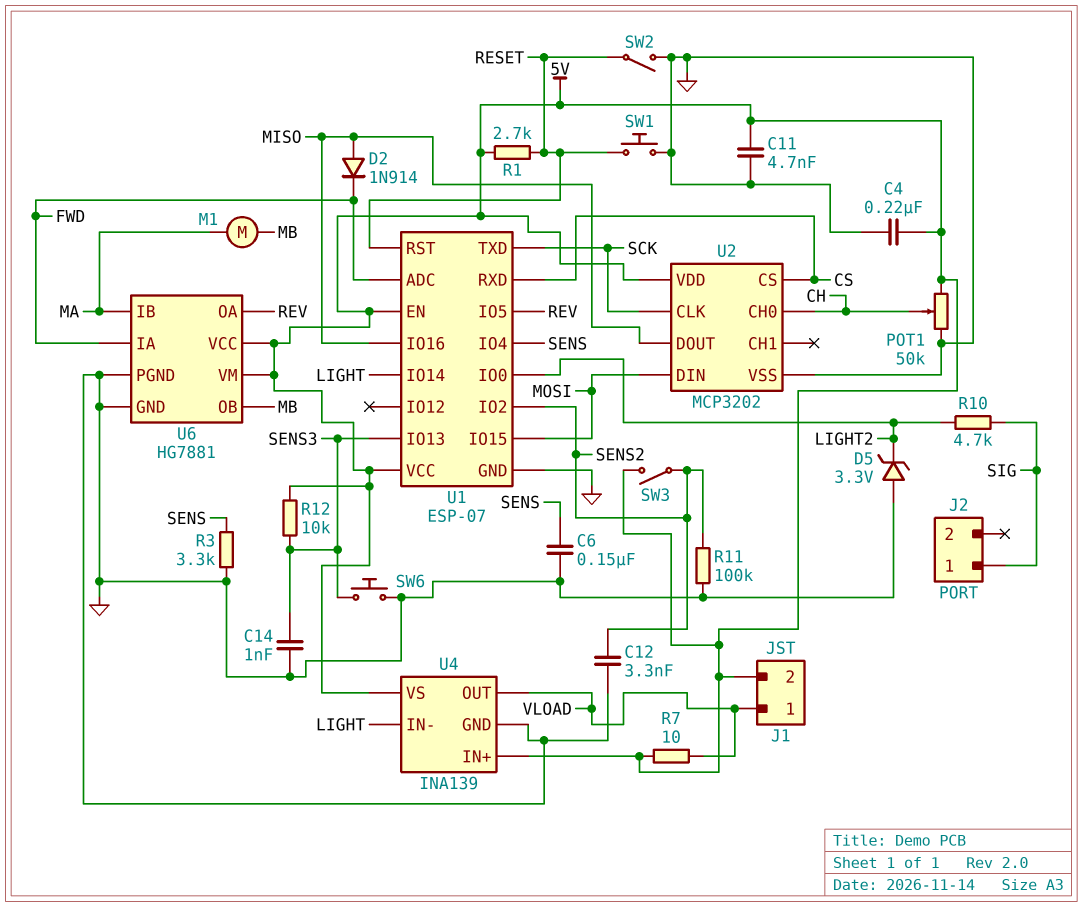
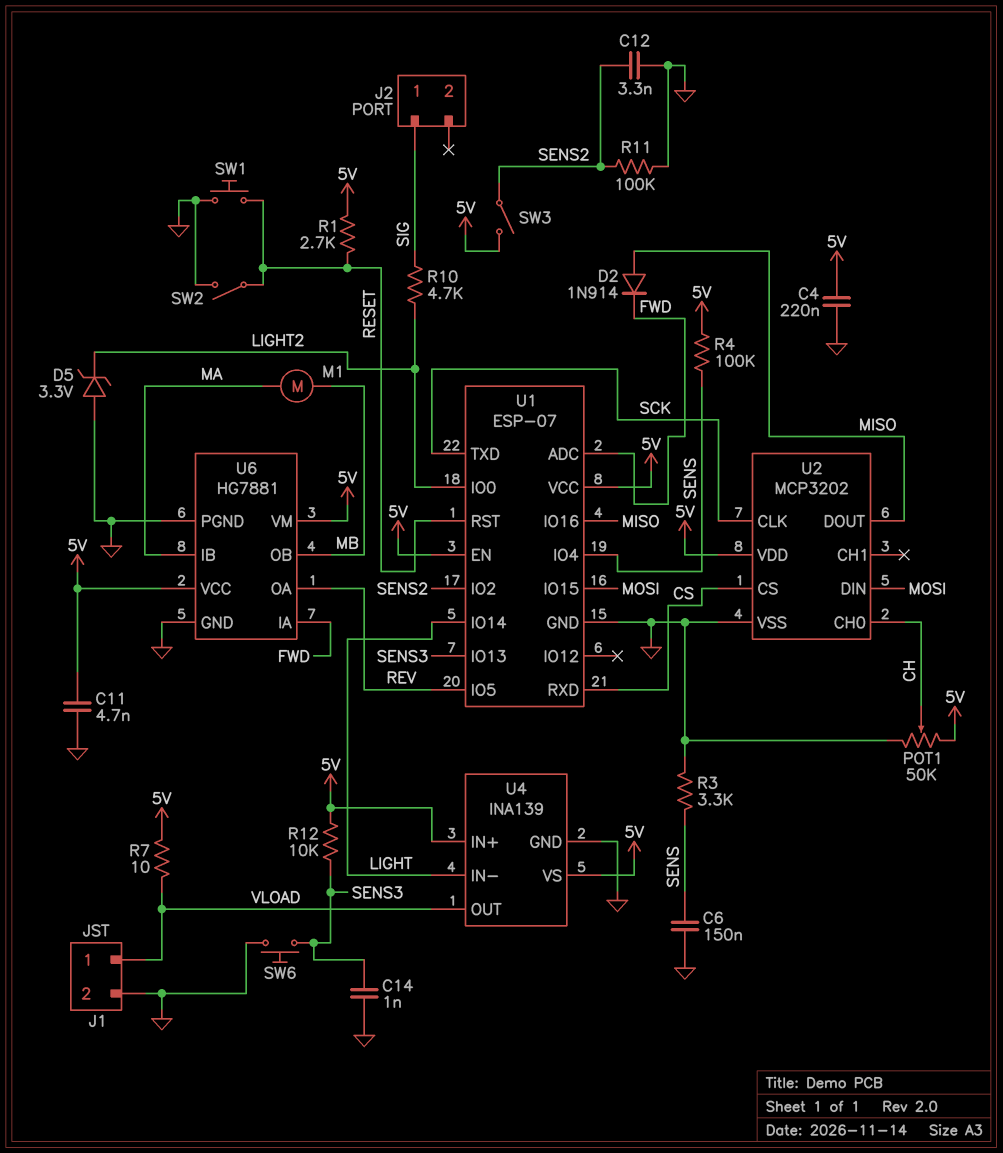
J1 pin 2: 5V -> GND
R4: none -> 100k (5V, SENS)

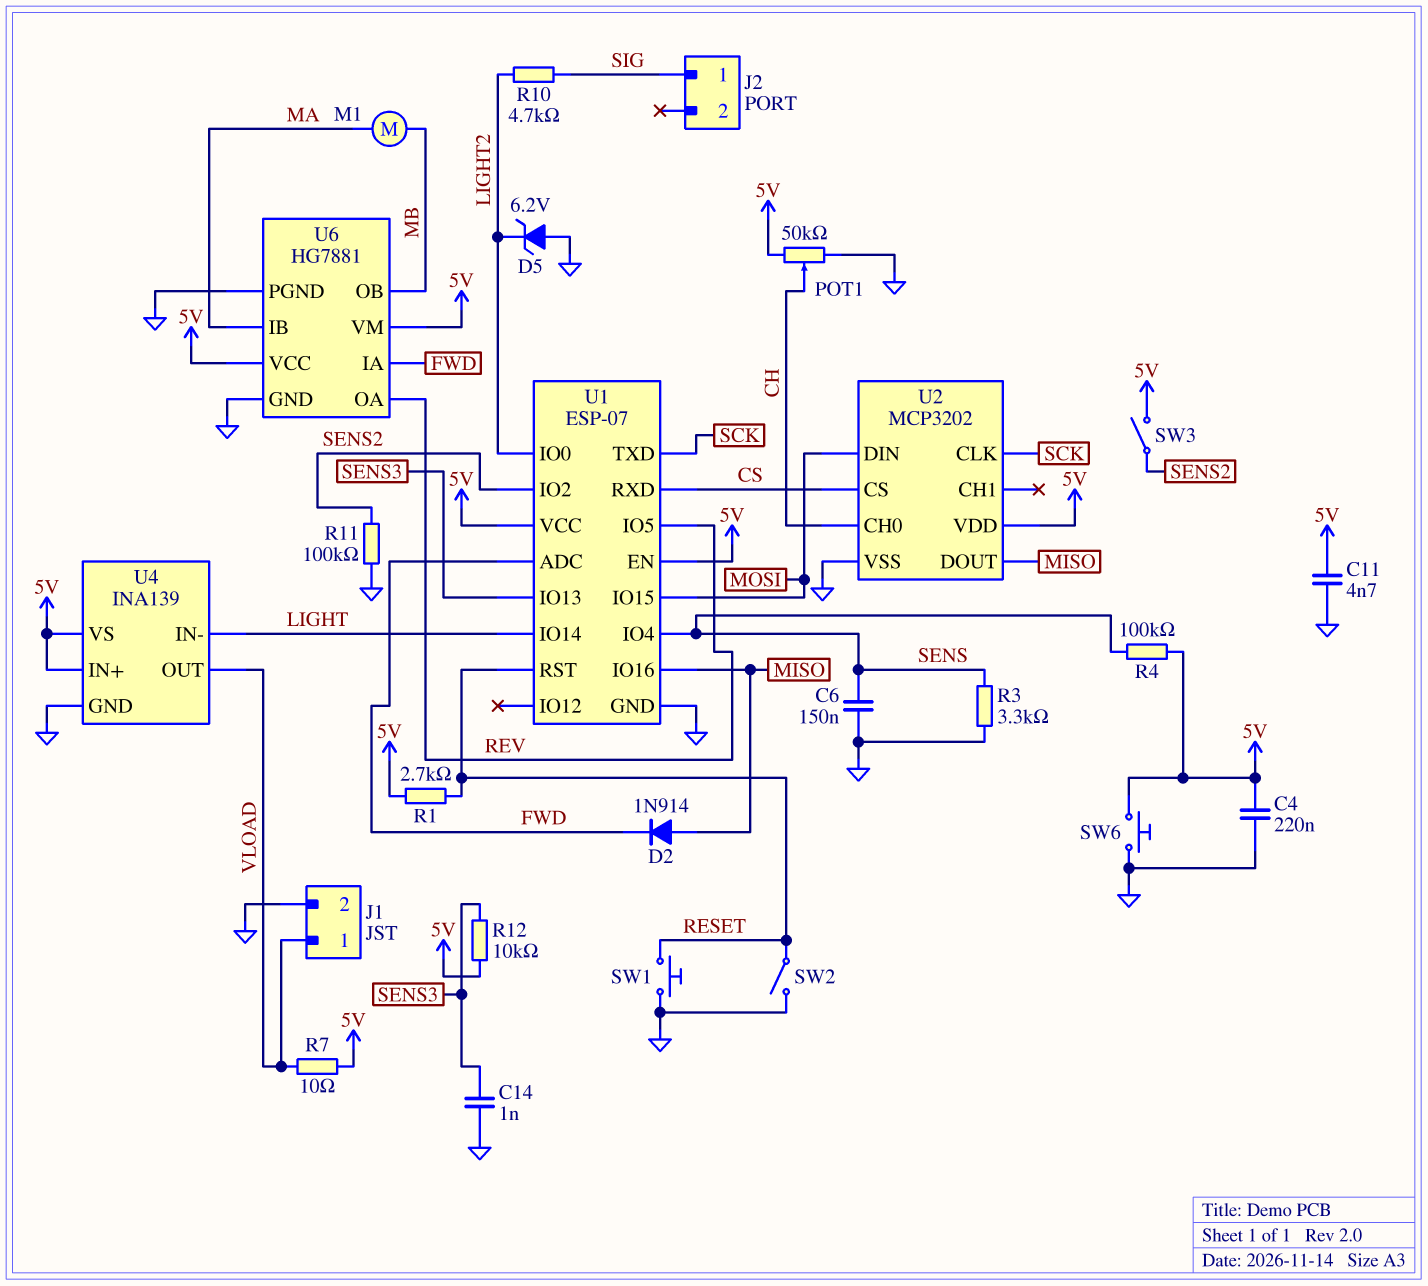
C12: 3.3nF (GND, SENS2) -> none
D5: zener 3.3V (A GND, K LIGHT2) -> zener 6.2V (A GND, K LIGHT2)
SW6: button (GND, SENS3) -> button (5V, GND)

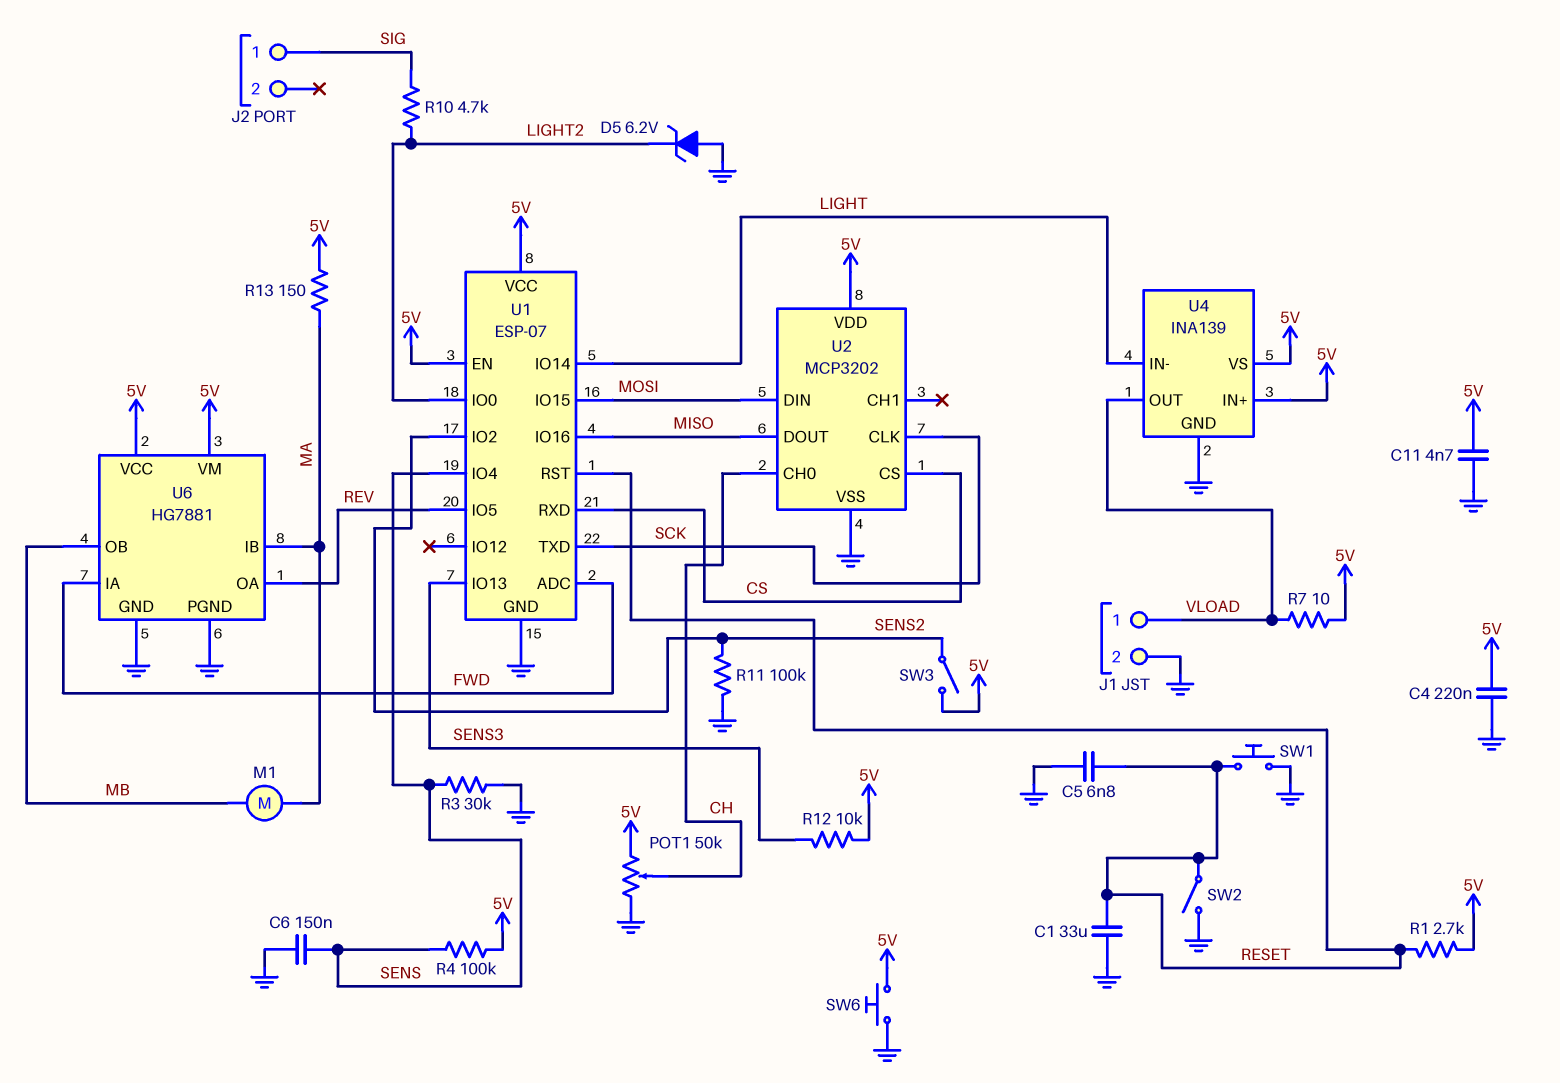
C1: none -> 33uF (GND, RESET)
C5: none -> 6.8nF (GND, RESET)
C14: 1nF (GND, SENS3) -> none
D2: diode 1N914 (A MISO, K FWD) -> none
R3: 3.3k (GND, SENS) -> 30k (GND, SENS)
R13: none -> 150 (5V, MA)

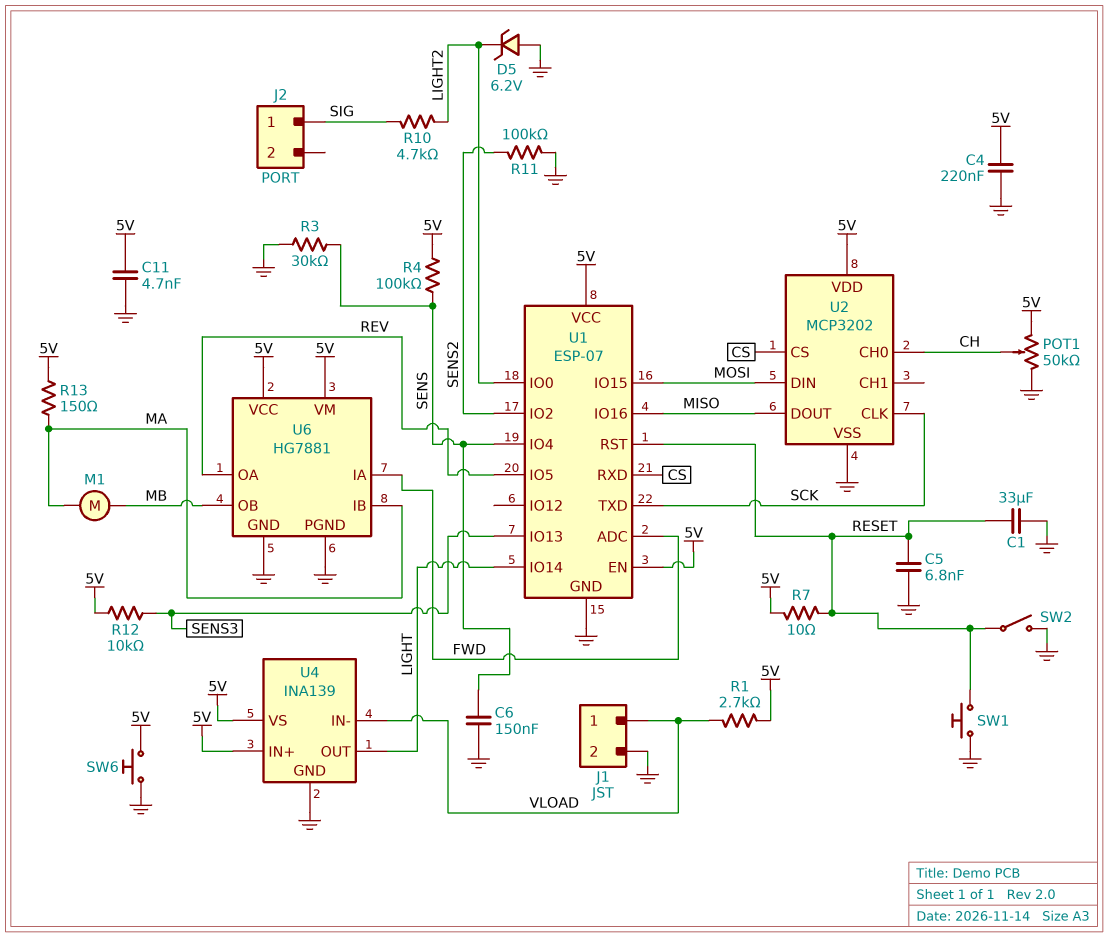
R1: 2.7k (5V, RESET) -> 2.7k (5V, VLOAD)
R7: 10 (5V, VLOAD) -> 10 (5V, RESET)
SW3: switch (5V, SENS2) -> none
U4 pin IN-: LIGHT -> VLOAD
U4 pin OUT: VLOAD -> LIGHT

